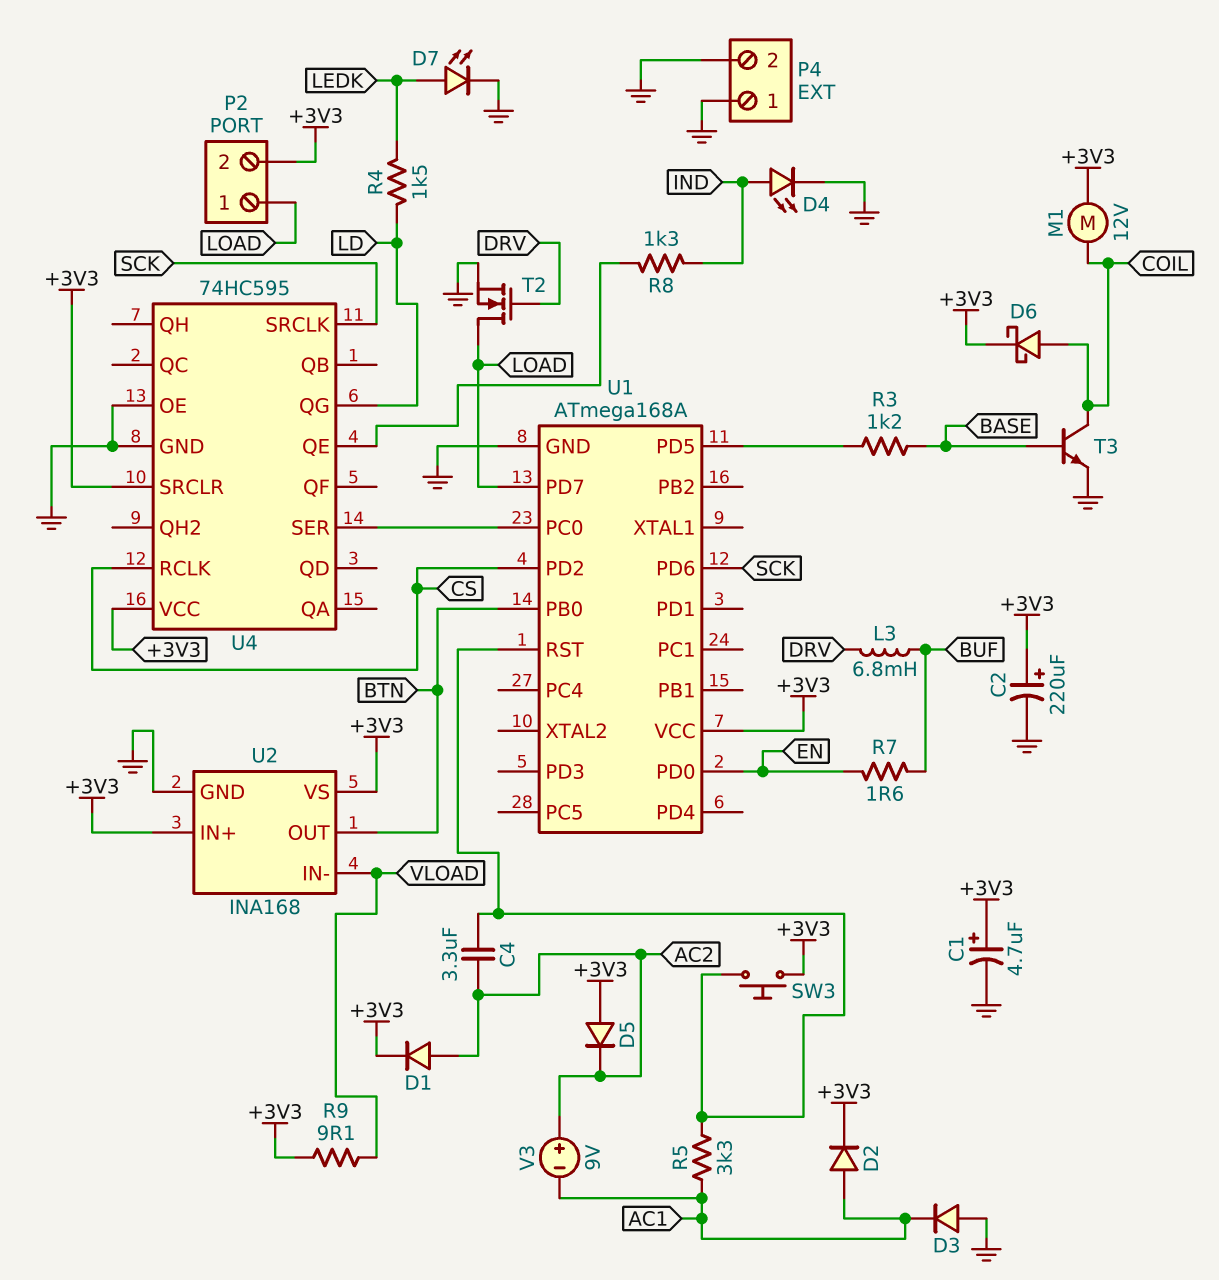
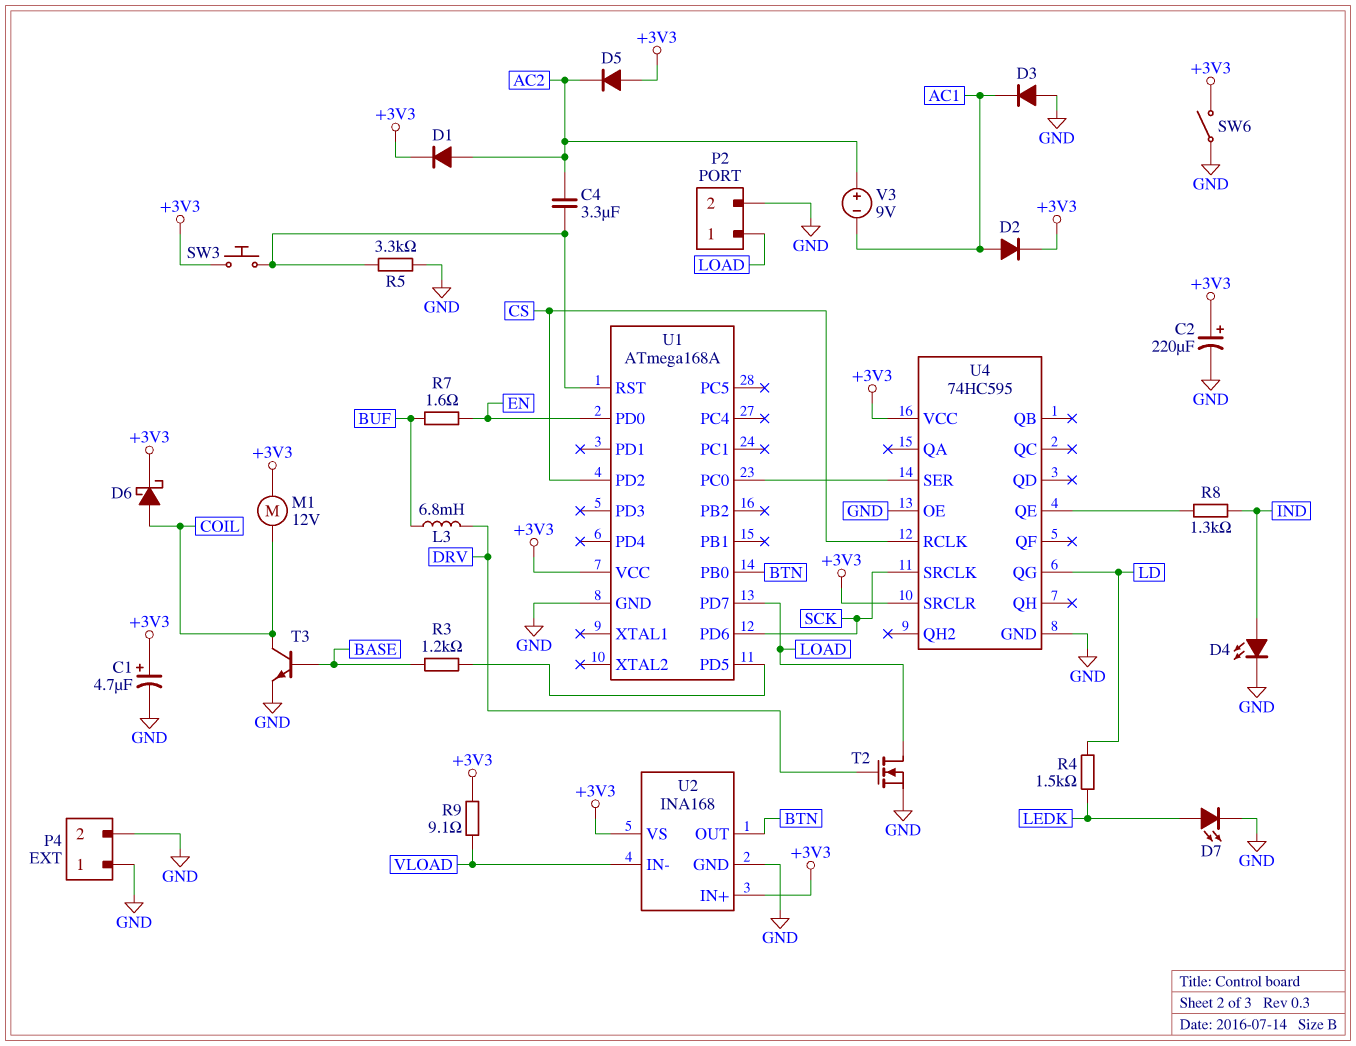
P2 pin 2: +3V3 -> GND
R5: 3.3k (AC1, U1/RST) -> 3.3k (GND, U1/RST)
SW6: none -> switch (+3V3, GND)

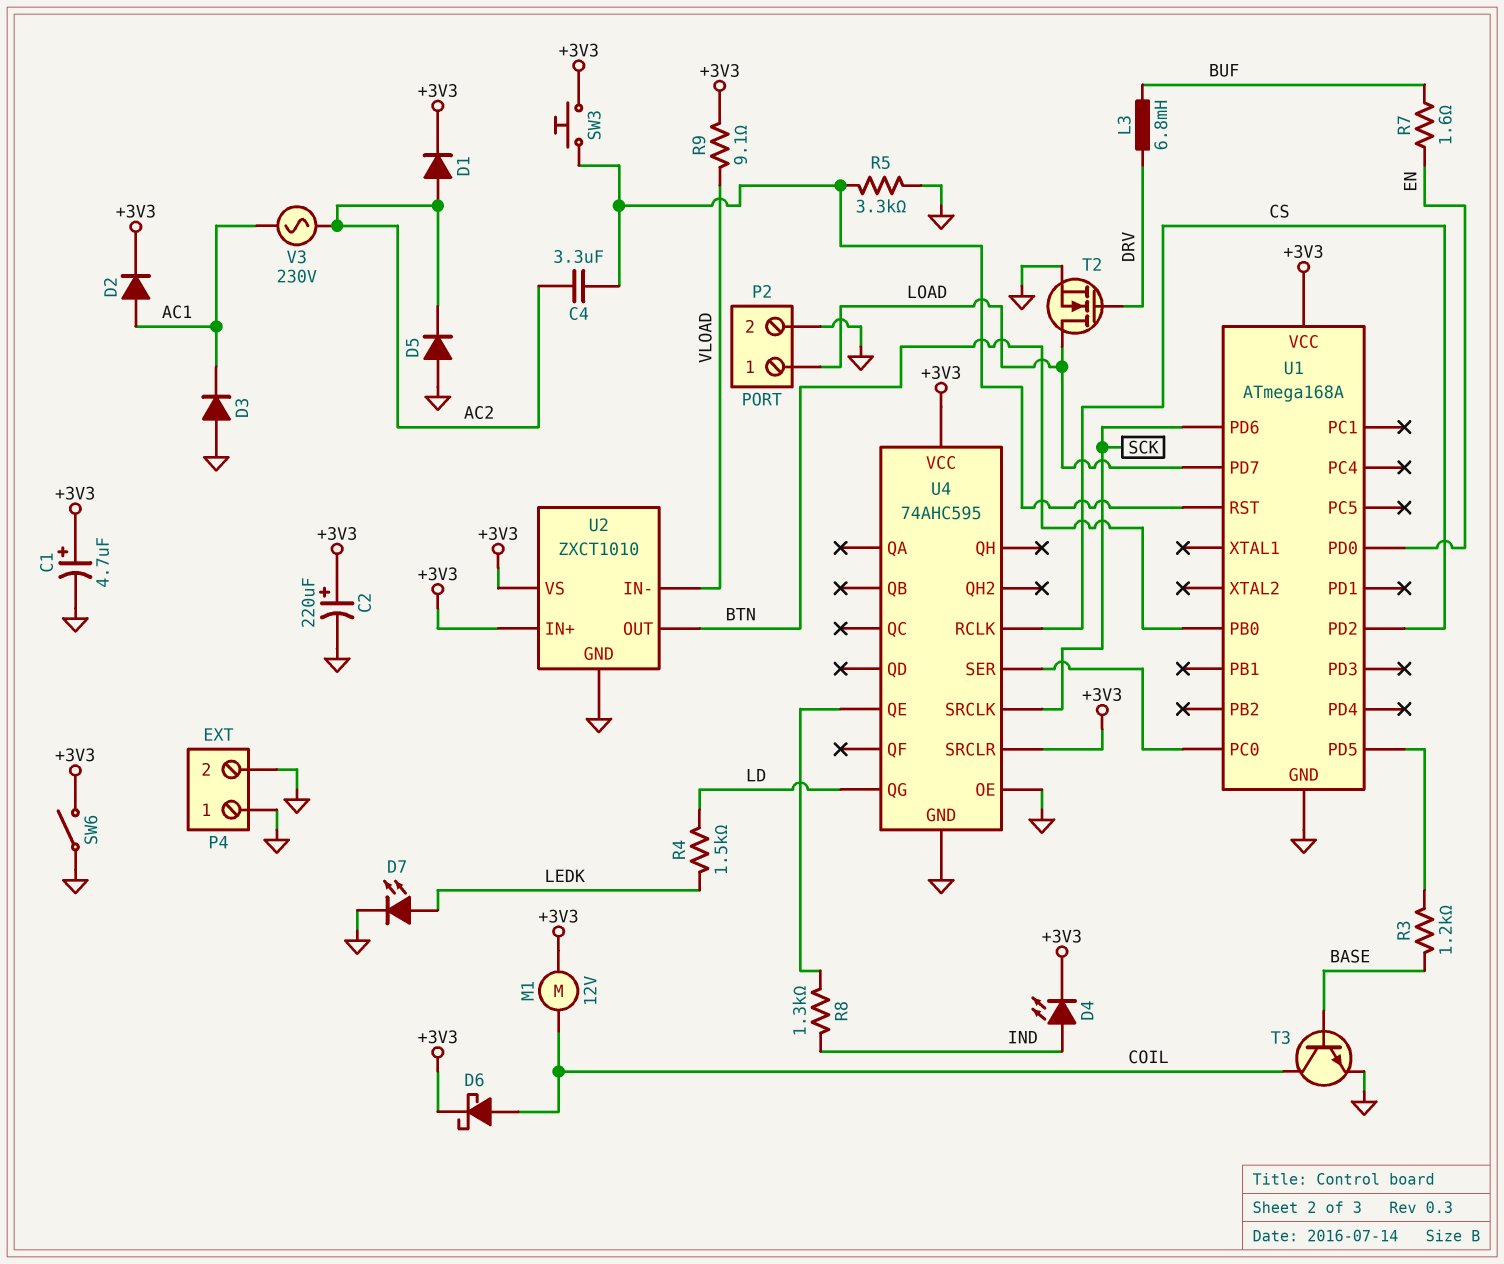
D4: LED (A IND, K GND) -> LED (A IND, K +3V3)
D5: diode (A +3V3, K AC2) -> diode (A GND, K AC2)
U2: INA168 -> ZXCT1010
U4: 74HC595 -> 74AHC595
V3: 9V (plus AC2, minus AC1) -> AC 230V (AC1, AC2)

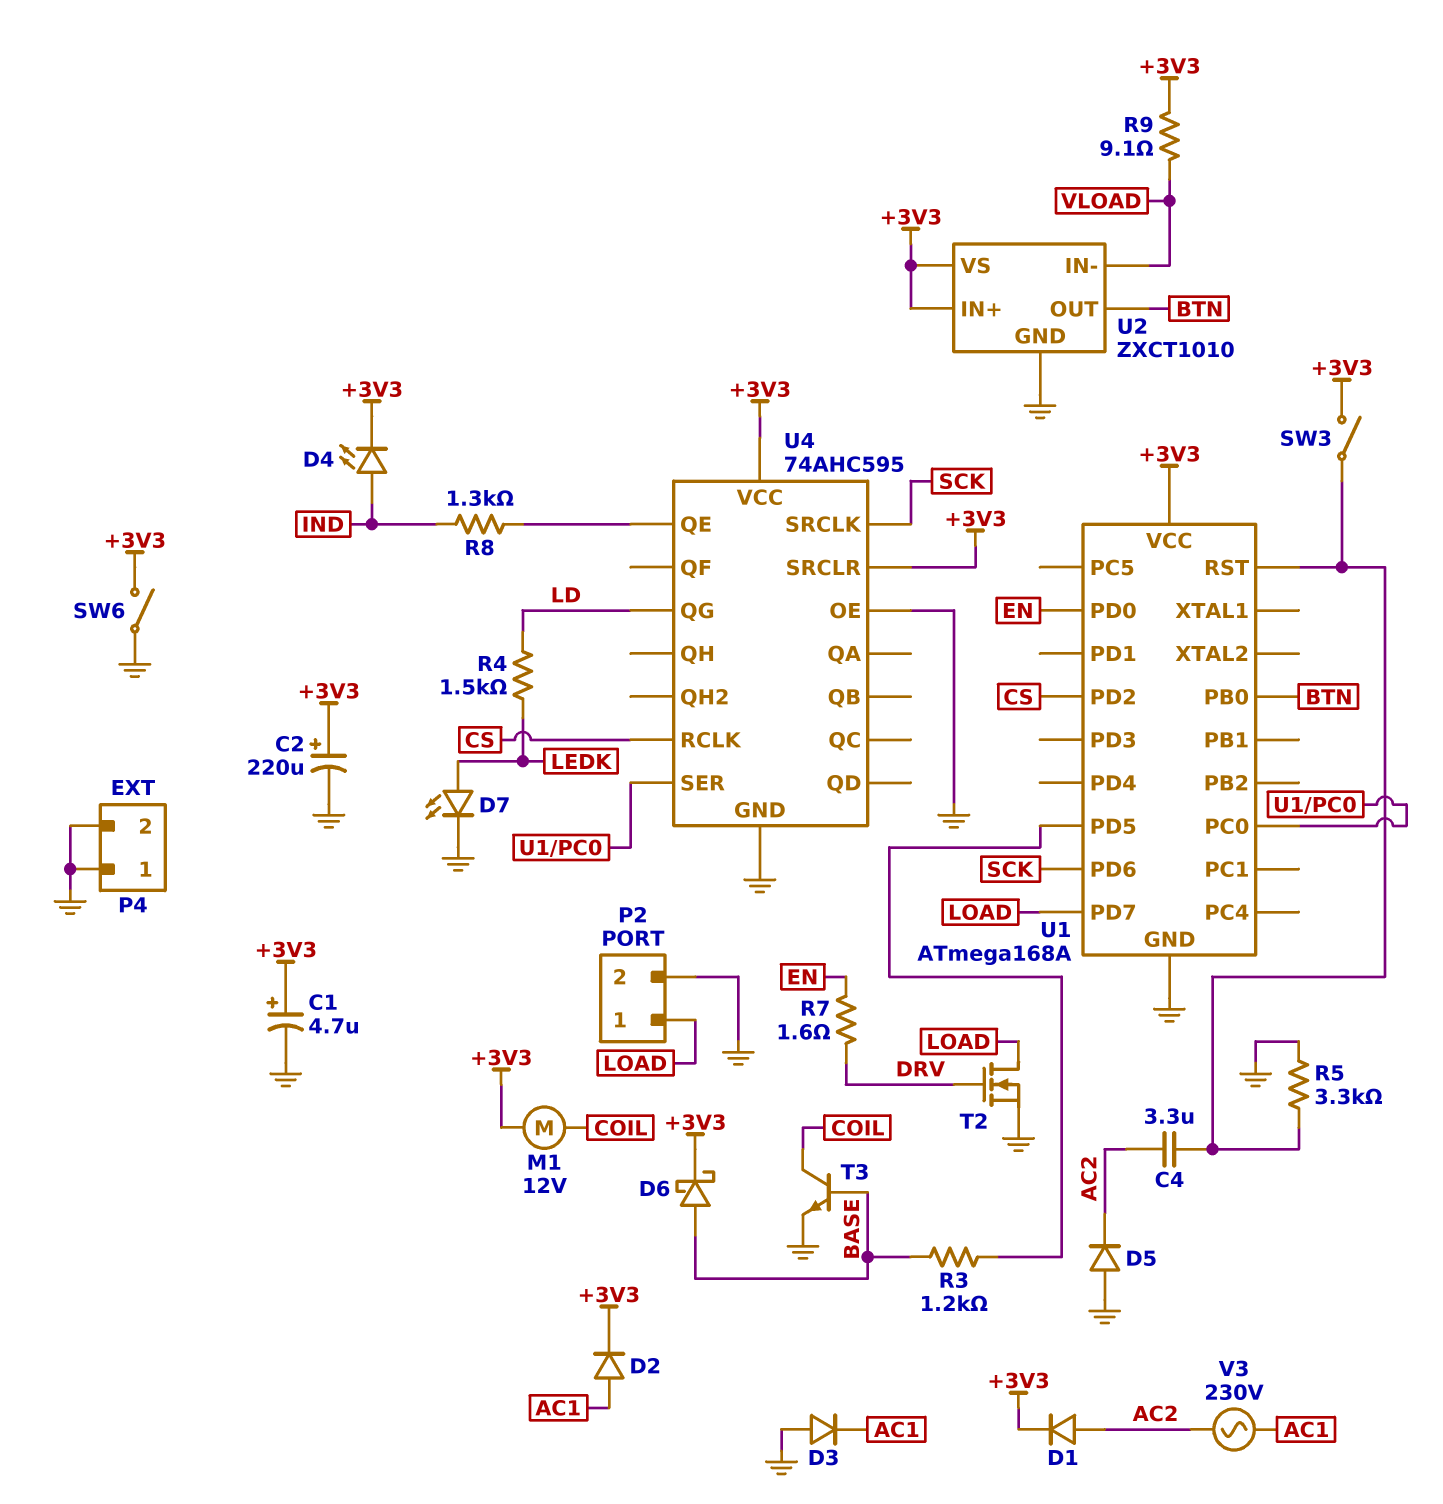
D6: schottky (A COIL, K +3V3) -> schottky (A BASE, K +3V3)
L3: 6.8mH (BUF, DRV) -> none
R7: 1.6 (BUF, EN) -> 1.6 (DRV, EN)
SW3: button (+3V3, U1/RST) -> switch (+3V3, U1/RST)

